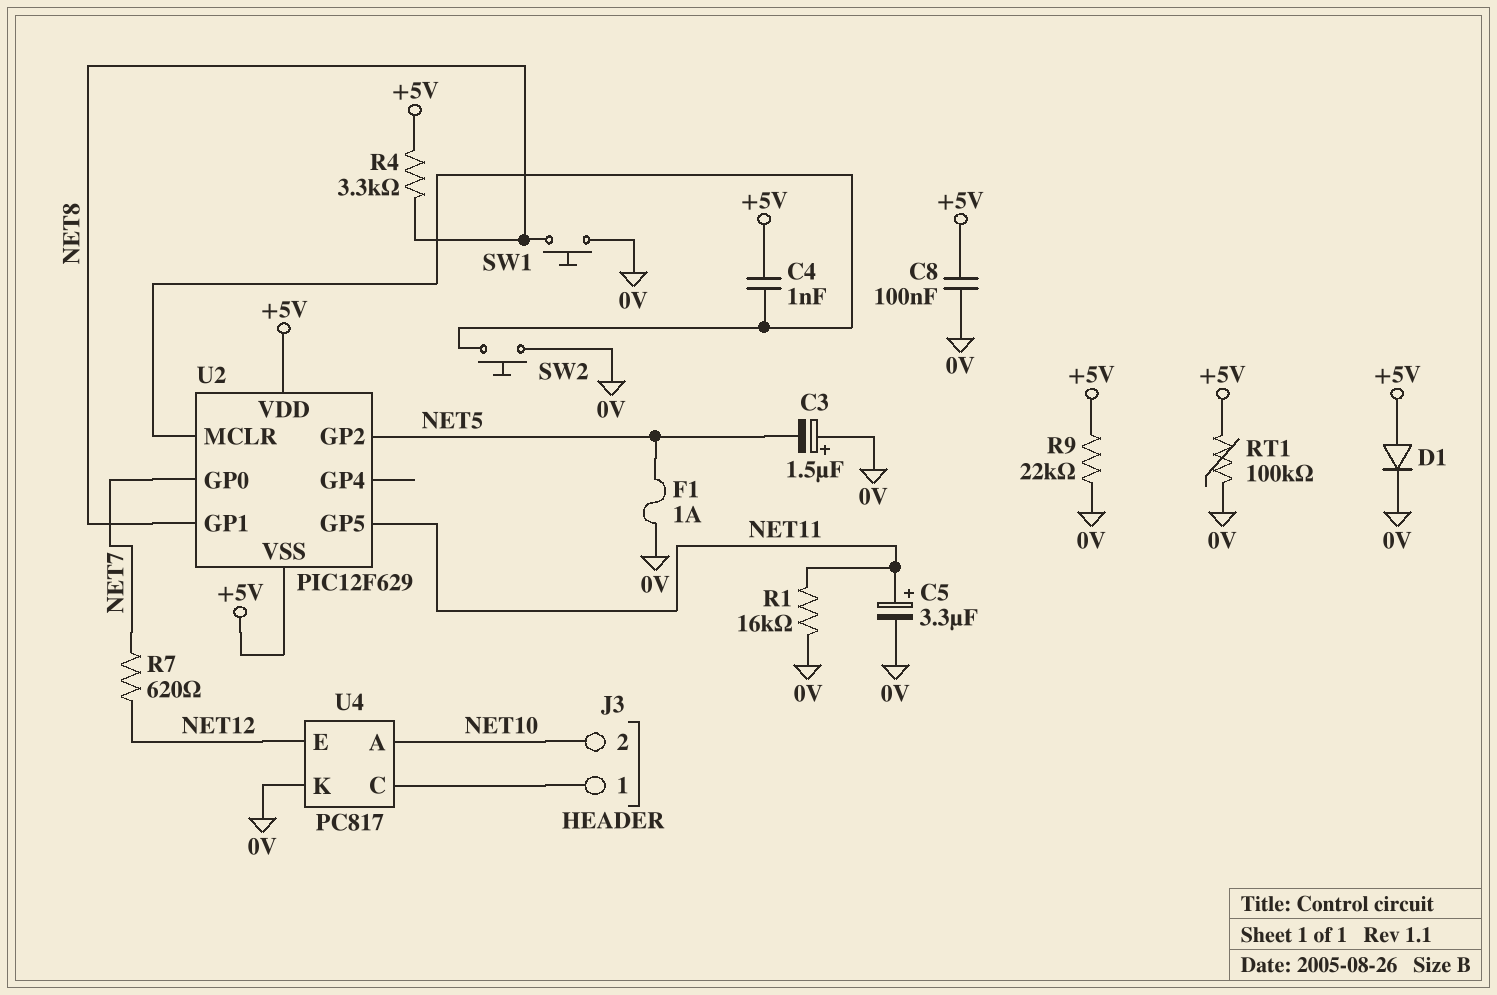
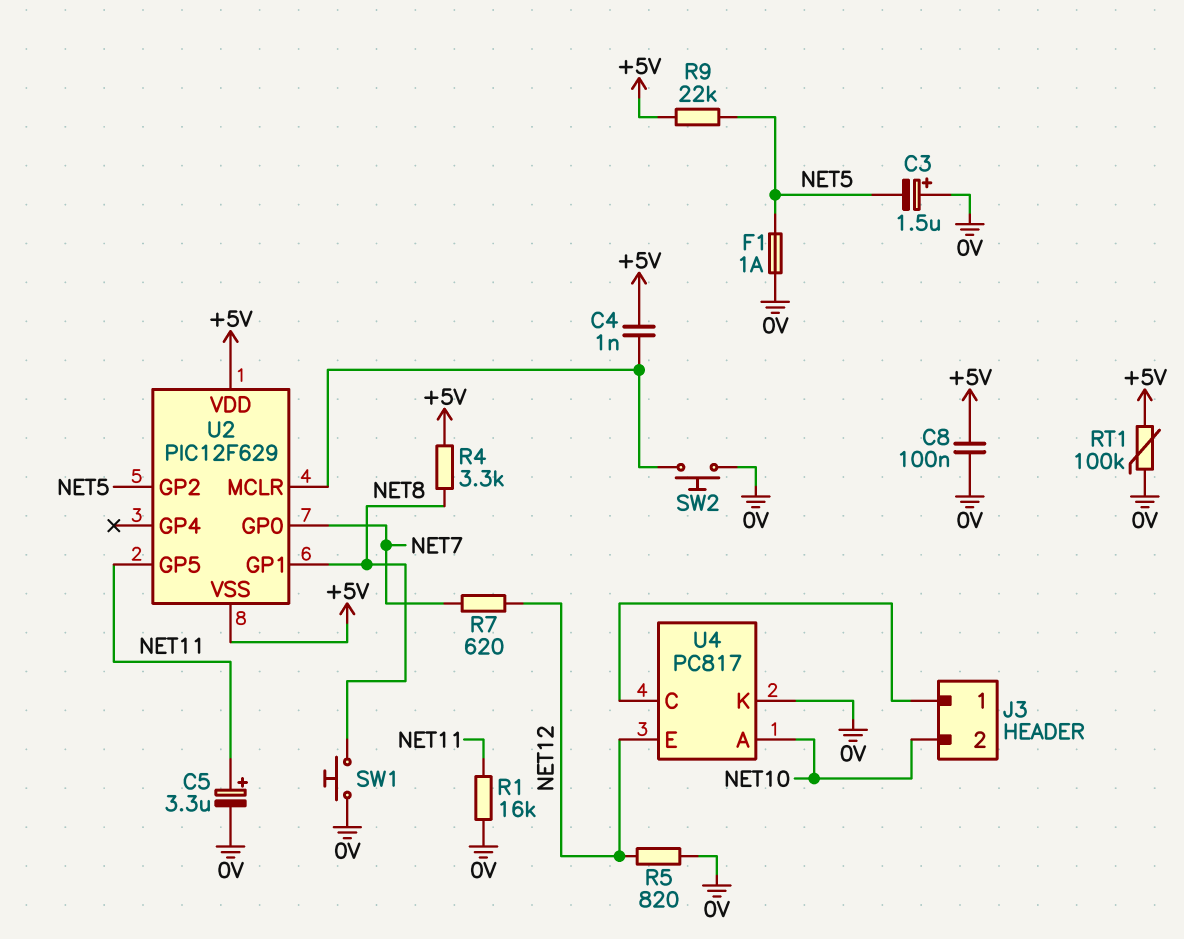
D1: diode (A +5V, K 0V) -> none
R5: none -> 820 (0V, NET12)
R9: 22k (+5V, 0V) -> 22k (+5V, NET5)

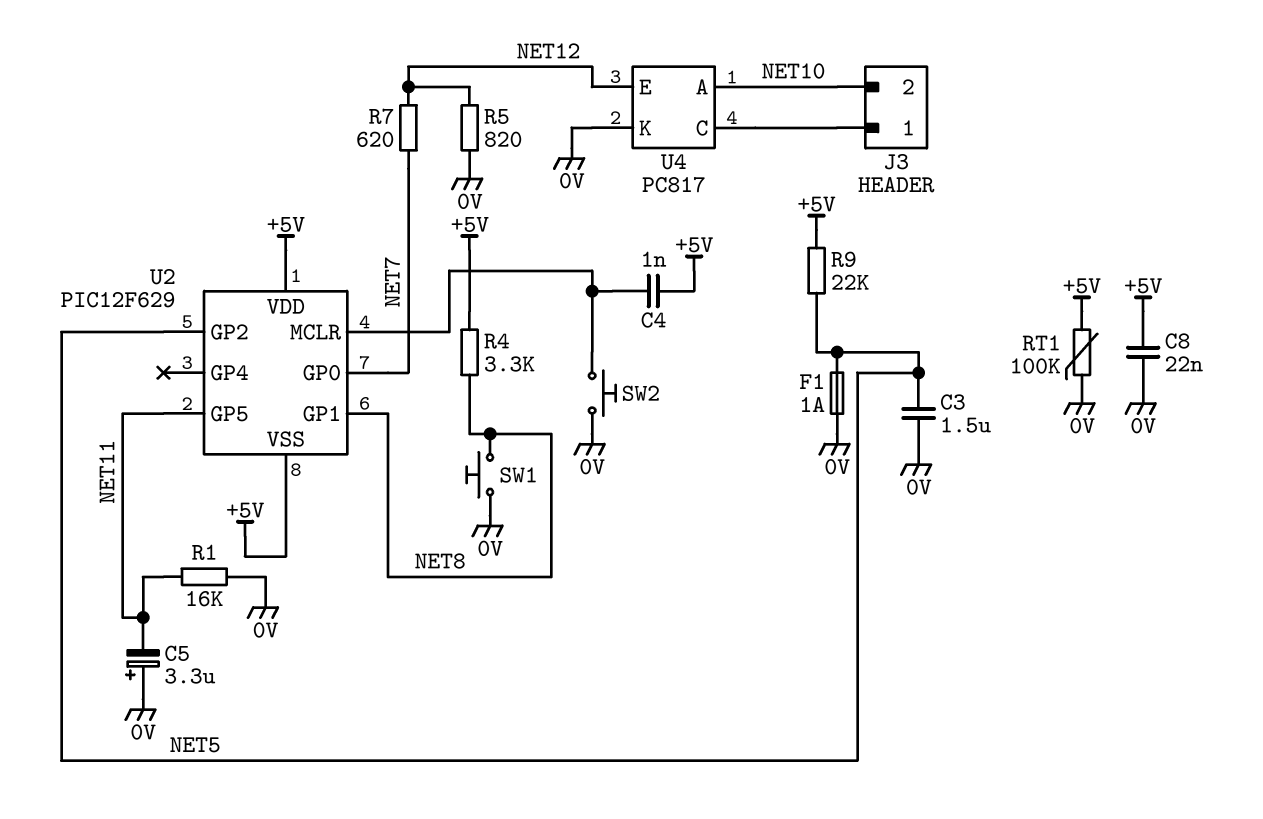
C3: 1.5uF (plus 0V, minus NET5) -> 1.5uF (0V, NET5)
C5: 3.3uF (plus NET11, minus 0V) -> 3.3uF (plus 0V, minus NET11)
C8: 100nF (+5V, 0V) -> 22nF (+5V, 0V)

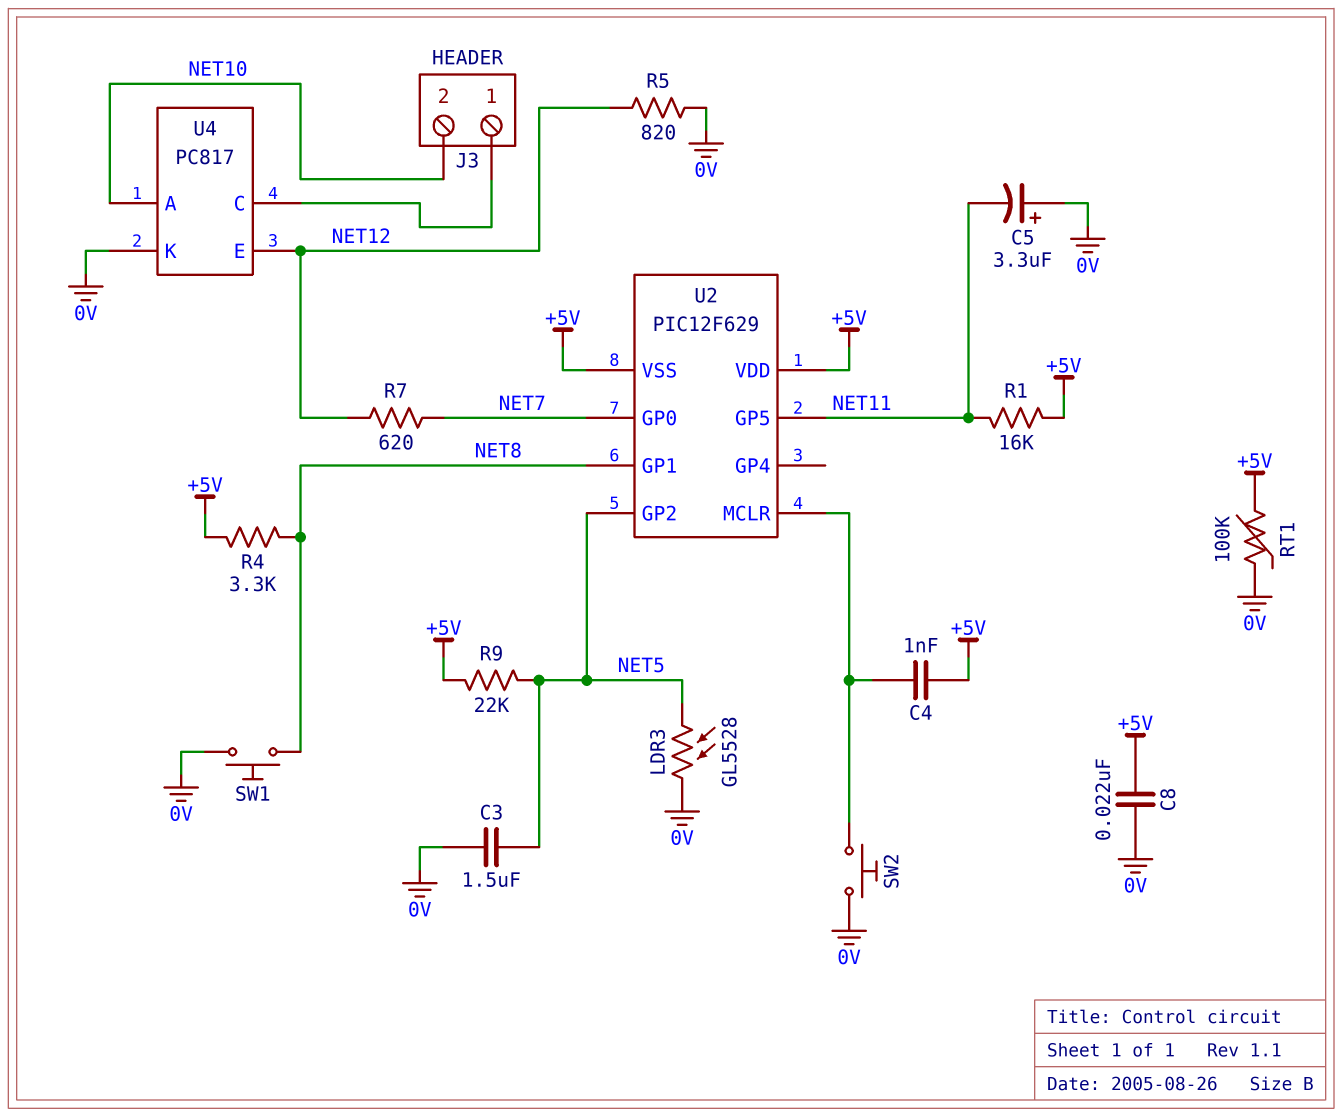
F1: 1A (0V, NET5) -> none
LDR3: none -> GL5528 (0V, NET5)
R1: 16k (0V, NET11) -> 16k (+5V, NET11)

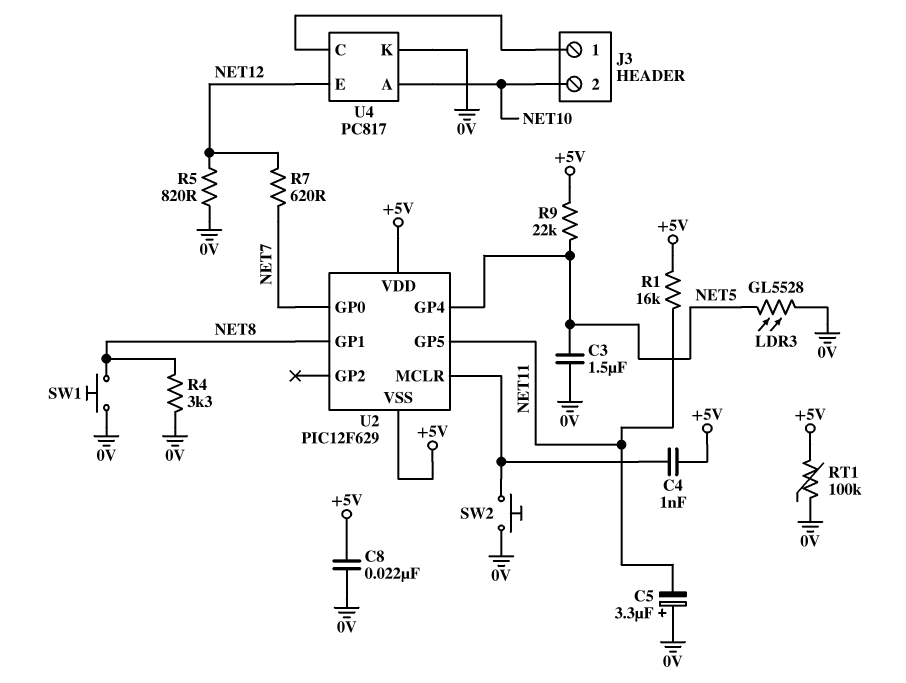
R4: 3.3k (+5V, NET8) -> 3.3k (0V, NET8)
U2 pin GP2: NET5 -> none
U2 pin GP4: none -> NET5

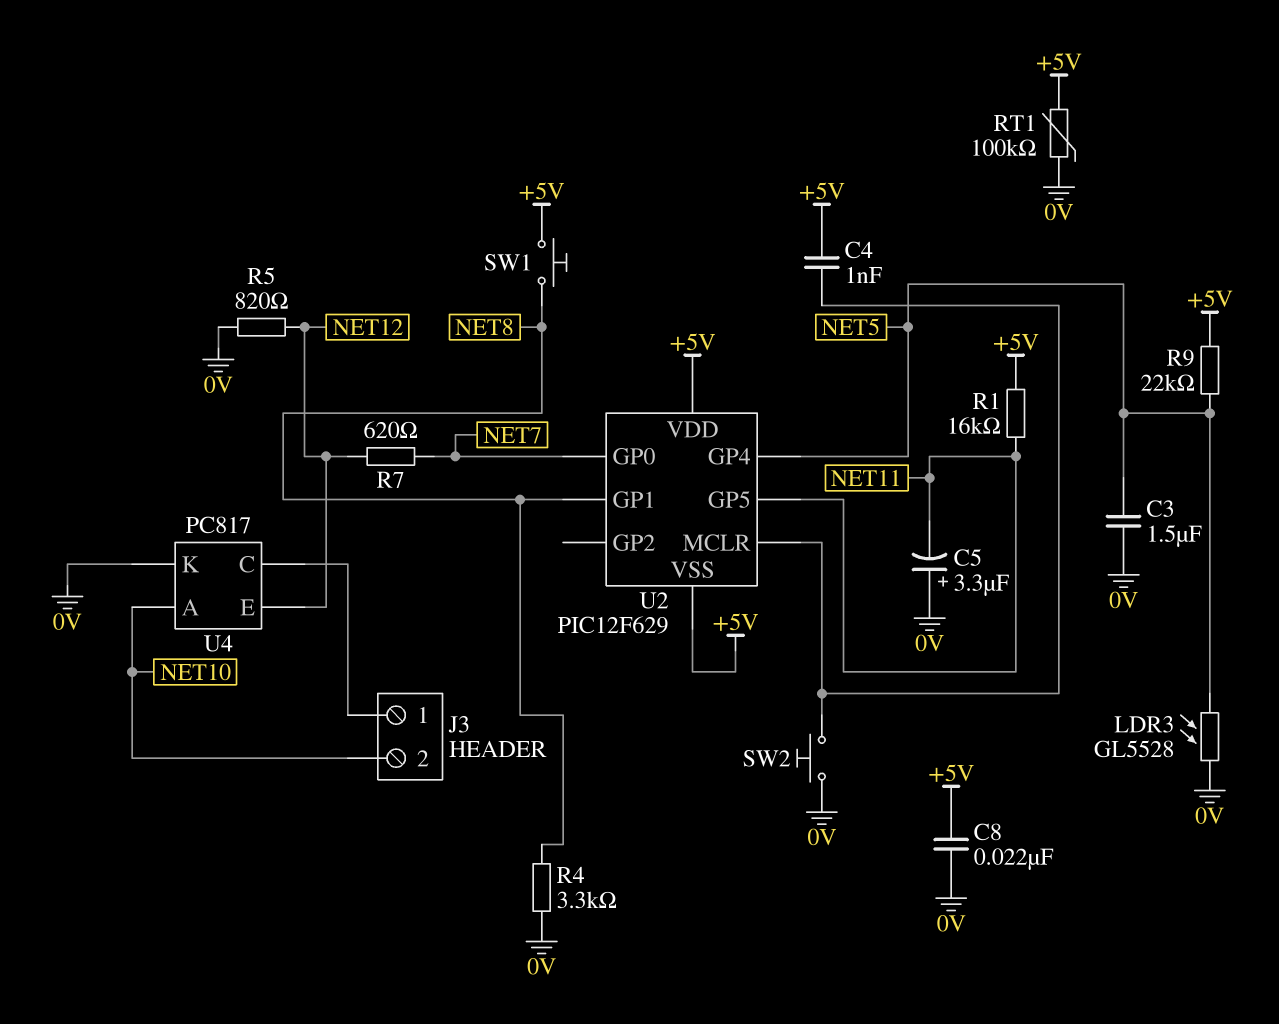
SW1: button (0V, NET8) -> button (+5V, NET8)

